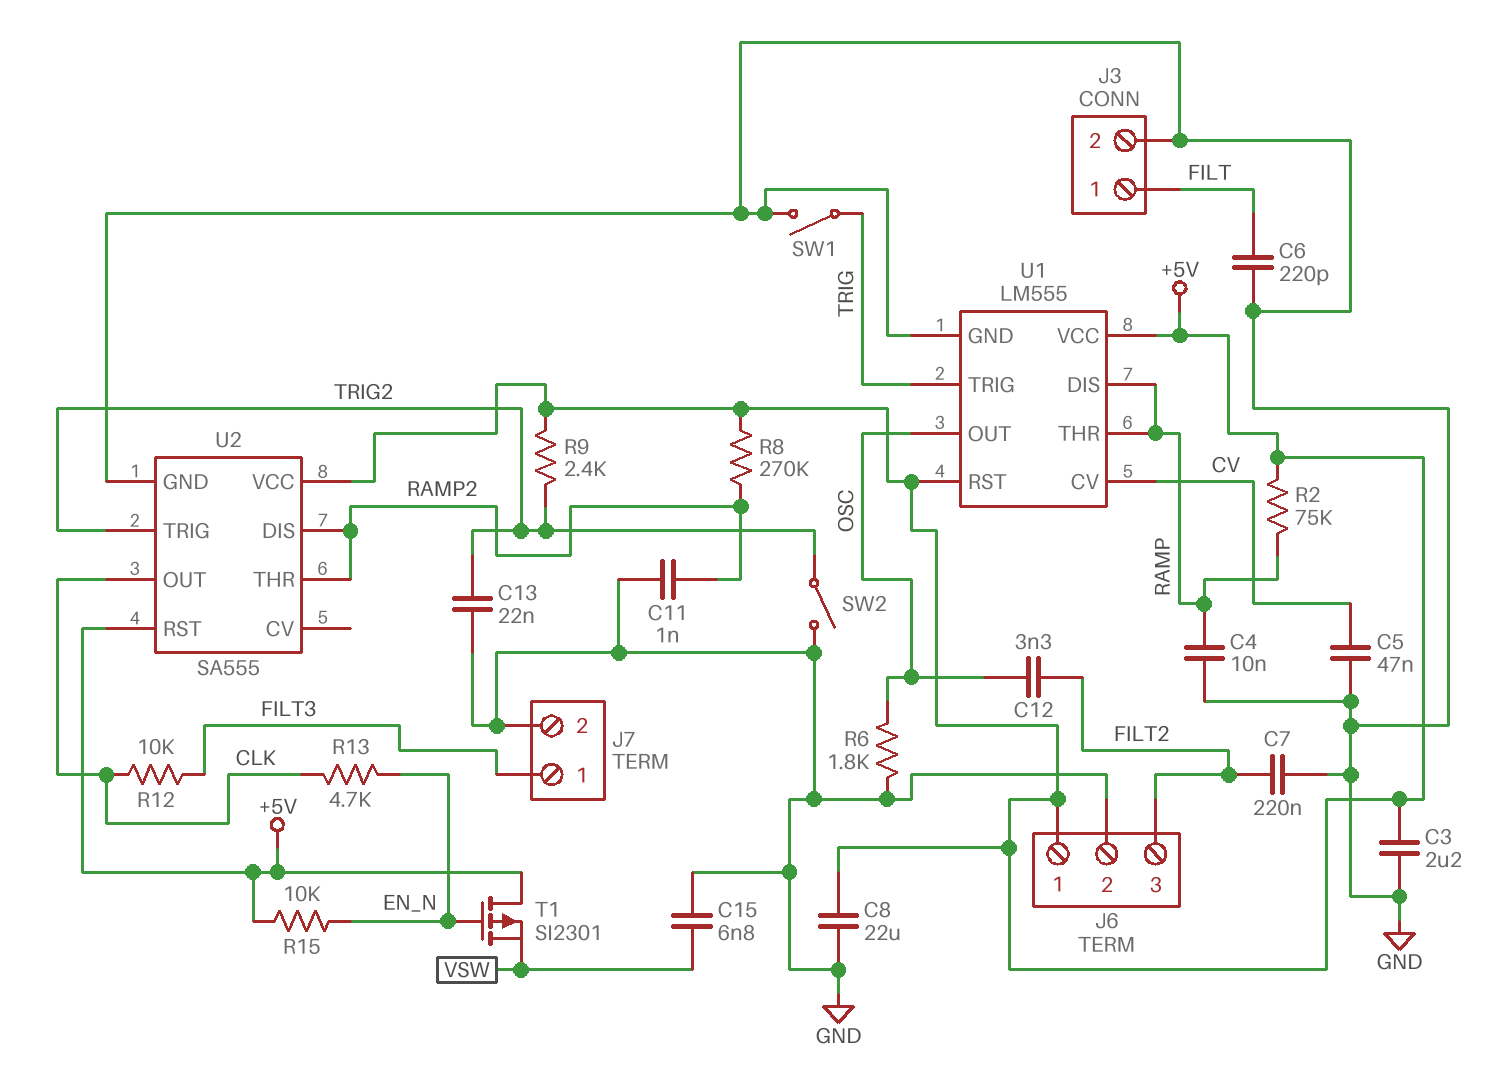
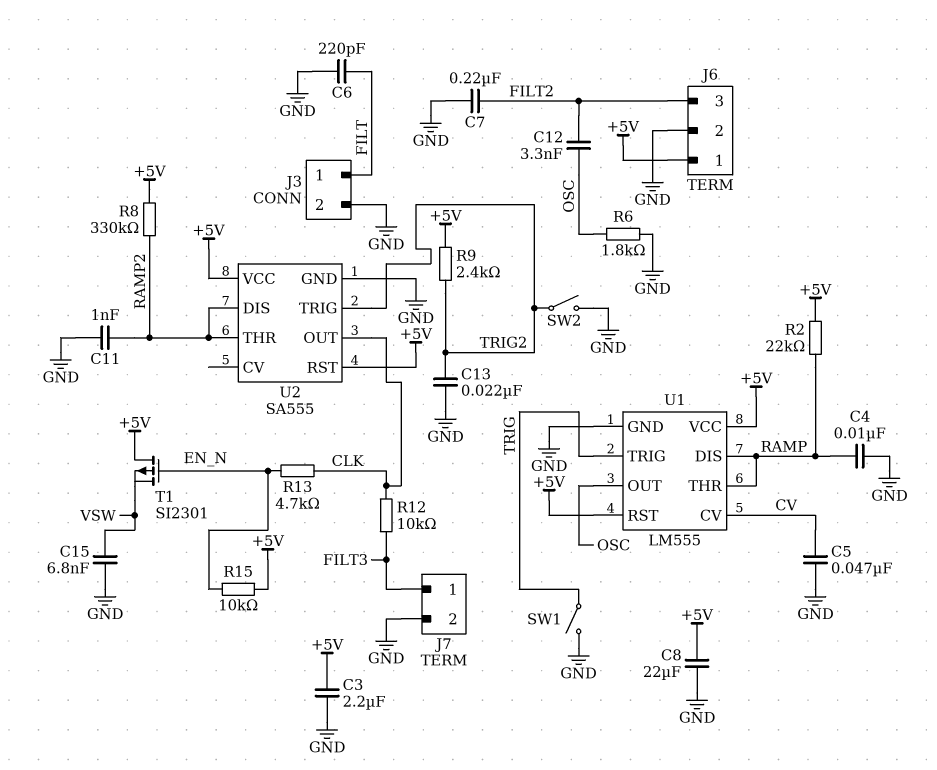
R2: 75k (+5V, RAMP) -> 22k (+5V, RAMP)
R8: 270k (+5V, RAMP2) -> 330k (+5V, RAMP2)

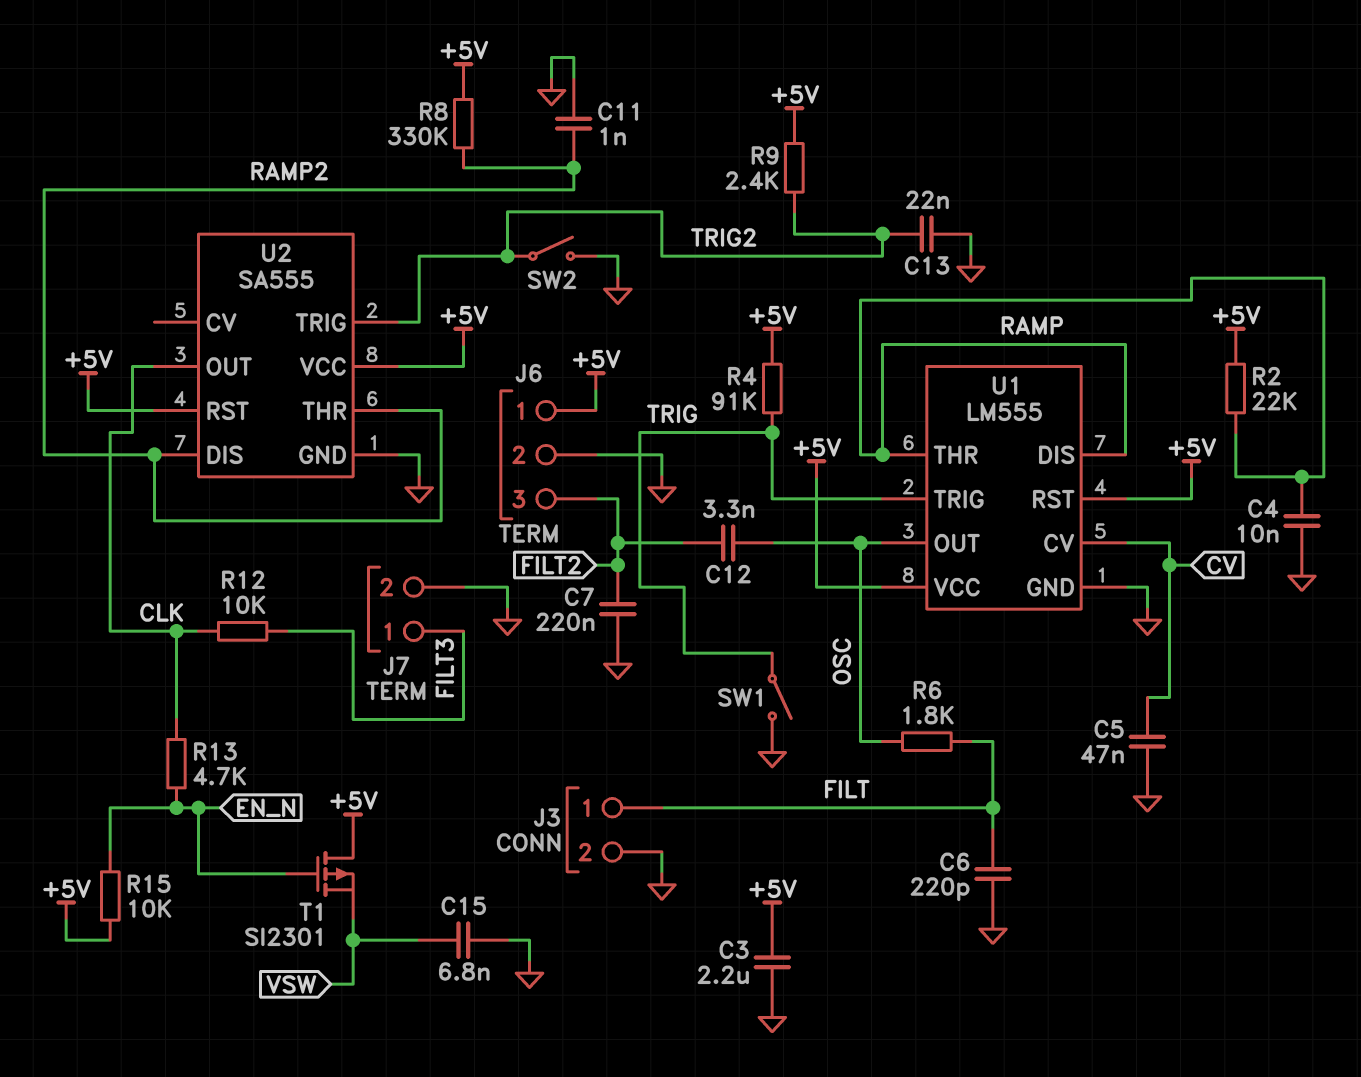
C8: 22uF (+5V, GND) -> none
R4: none -> 91k (+5V, TRIG)
R6: 1.8k (GND, OSC) -> 1.8k (FILT, OSC)

